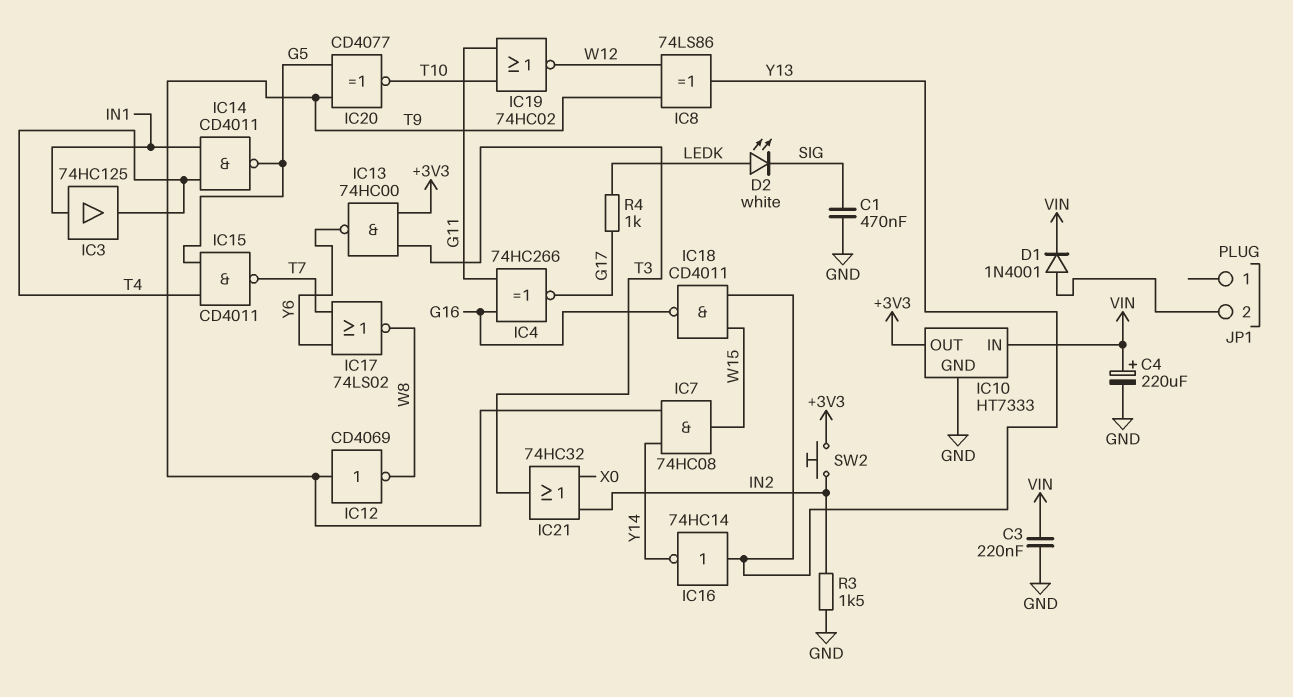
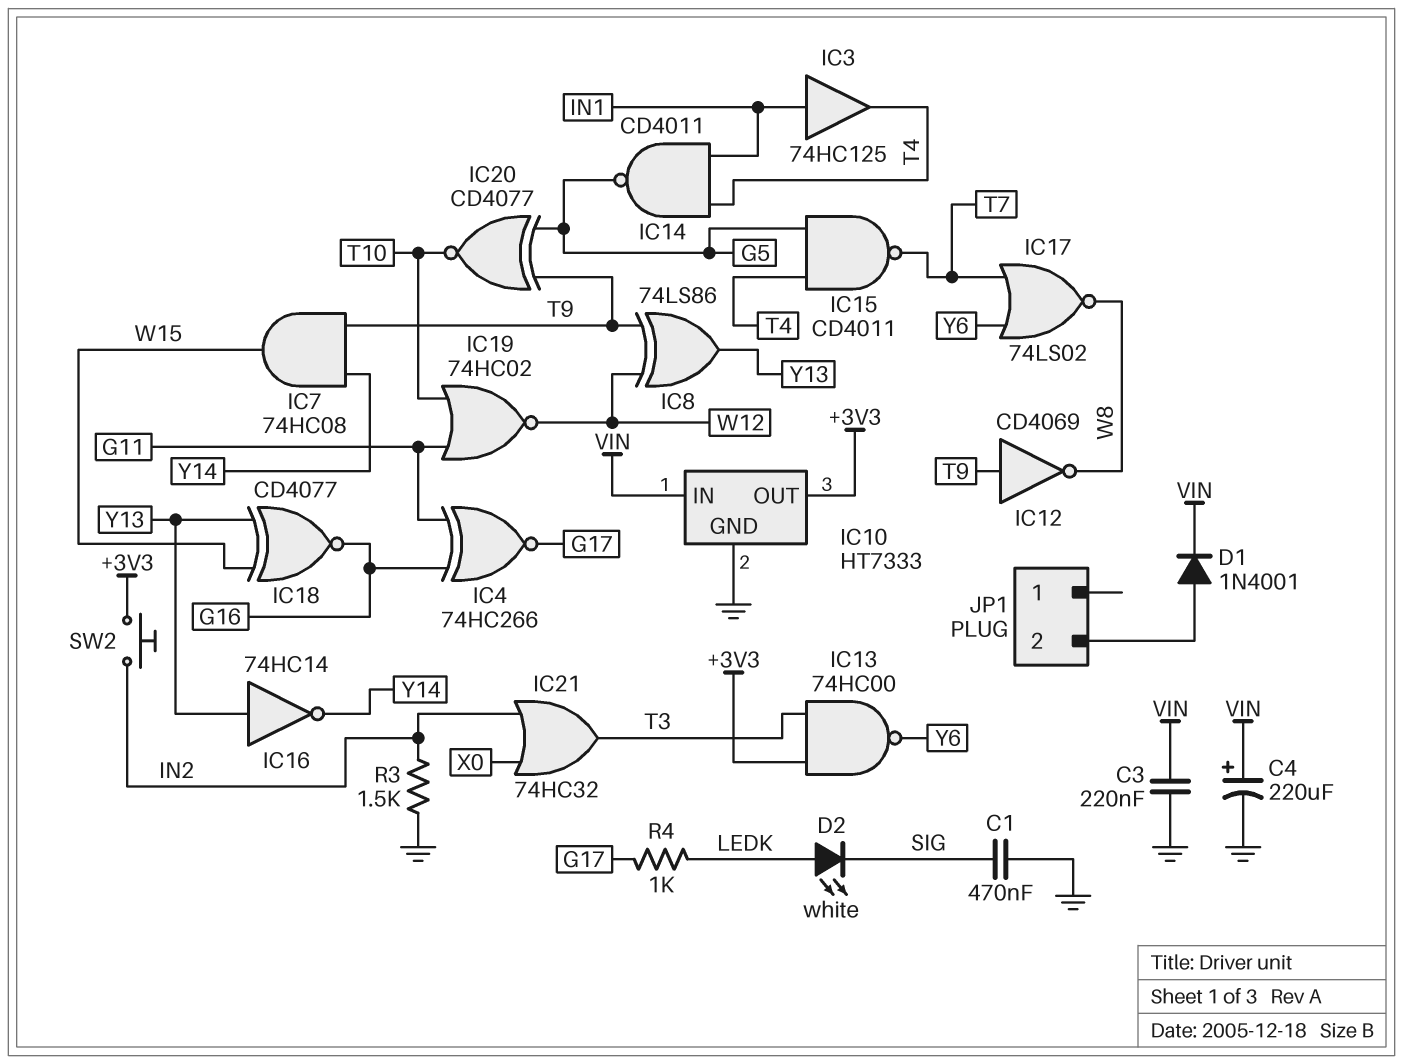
IC18: NAND CD4011 (in W15, in Y13, out G16) -> XNOR CD4077 (in W15, in Y13, out G16)

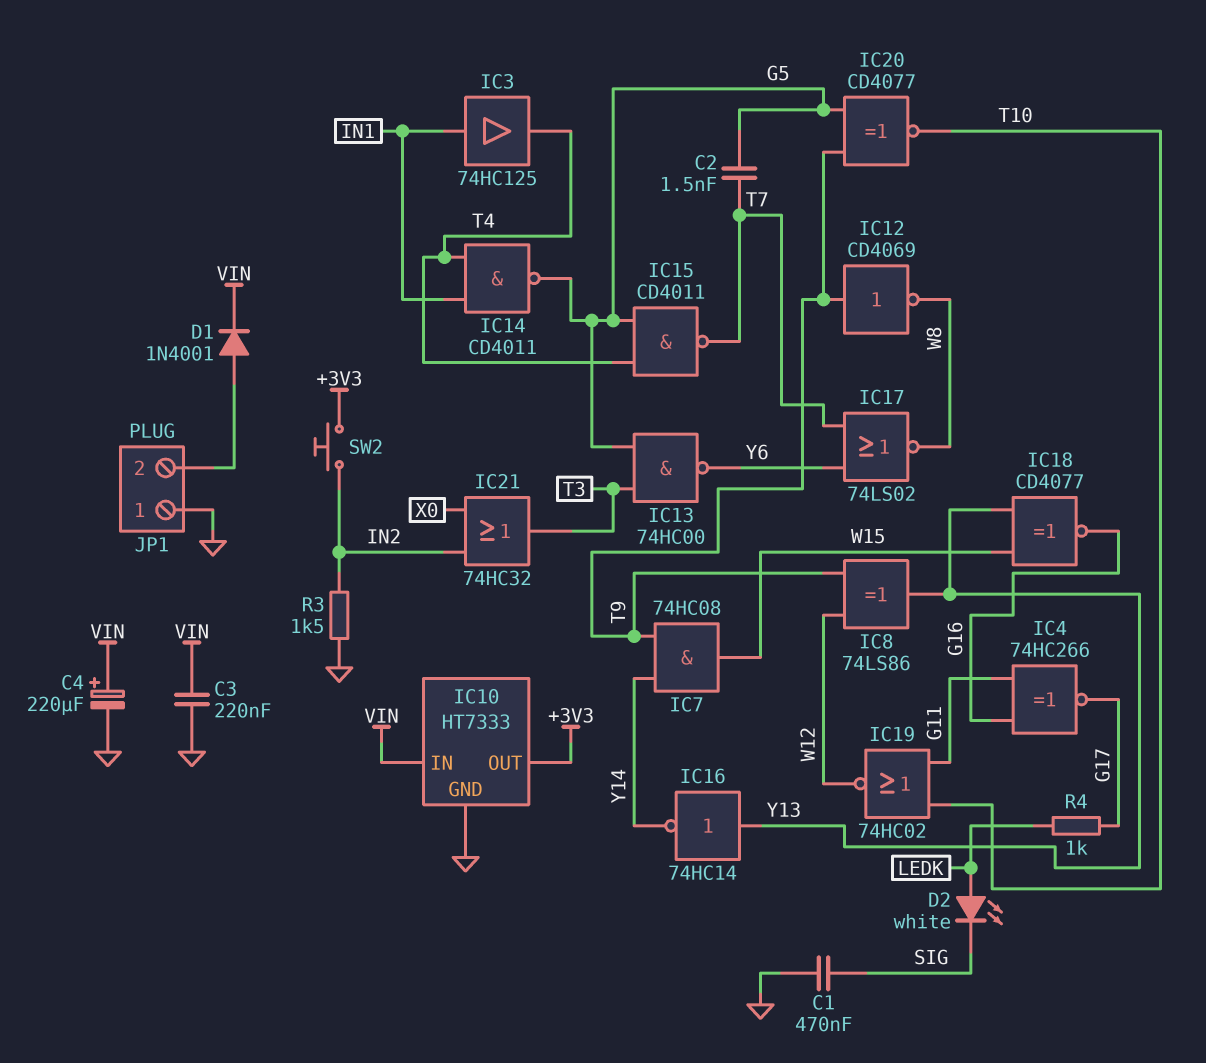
C2: none -> 1.5nF (G5, T7)
IC13: NAND 74HC00 (in +3V3, in T3, out Y6) -> NAND 74HC00 (in G5, in T3, out Y6)
JP1 pin 1: none -> GND

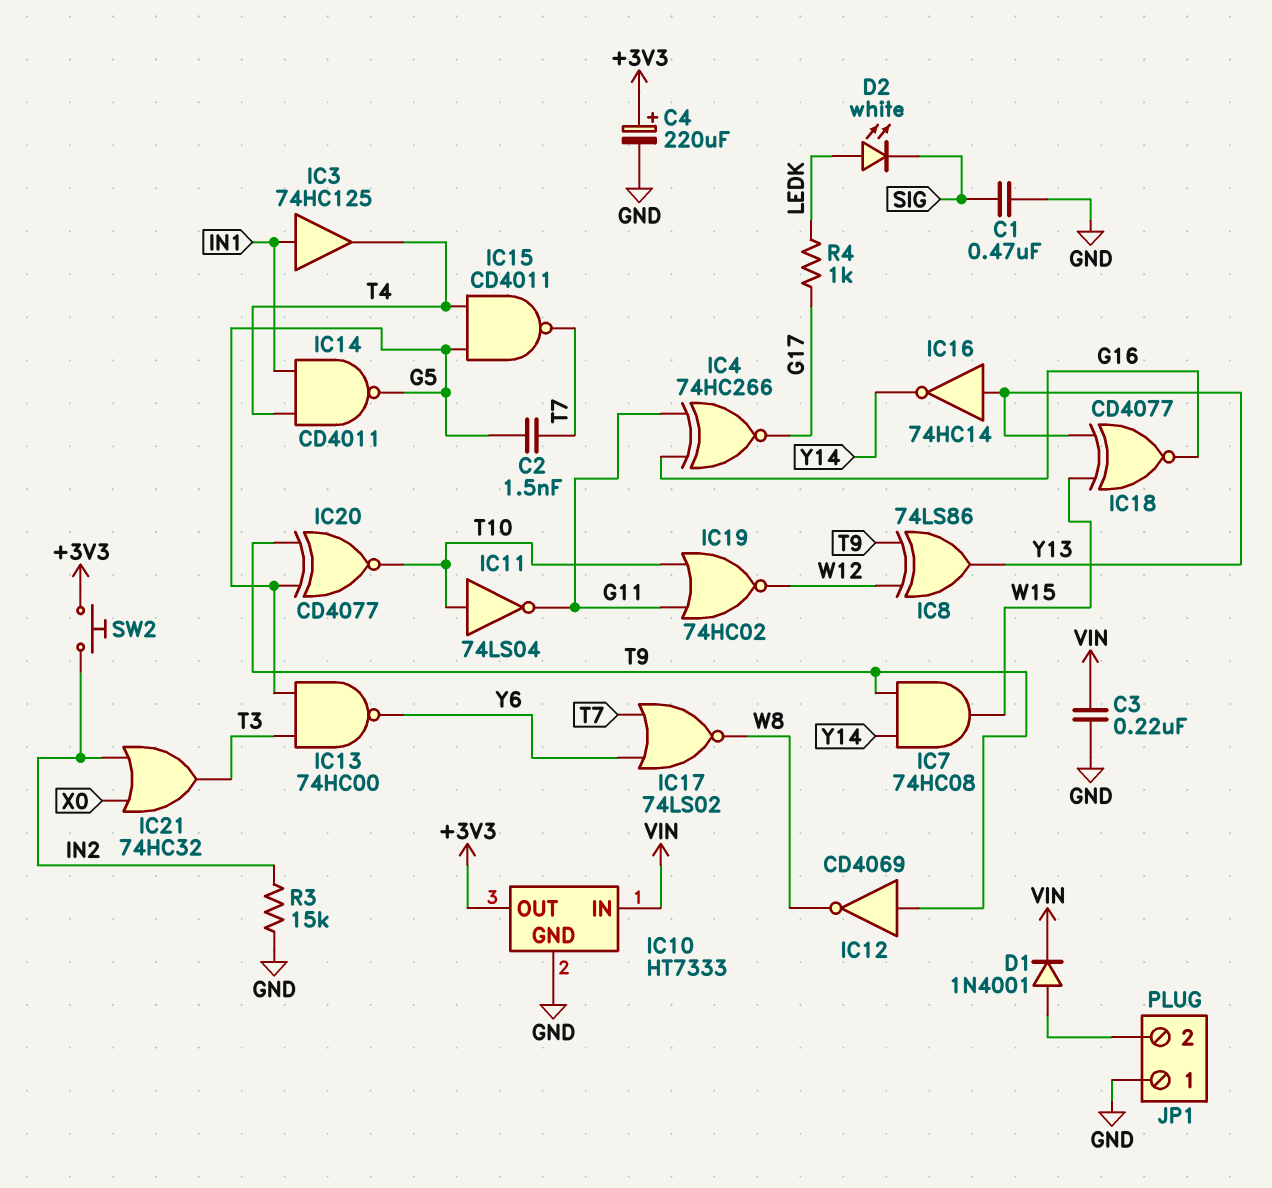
C4: 220uF (plus VIN, minus GND) -> 220uF (plus +3V3, minus GND)
IC11: none -> NOT 74LS04 (in T10, out G11)
R3: 1.5k (GND, IN2) -> 15k (GND, IN2)

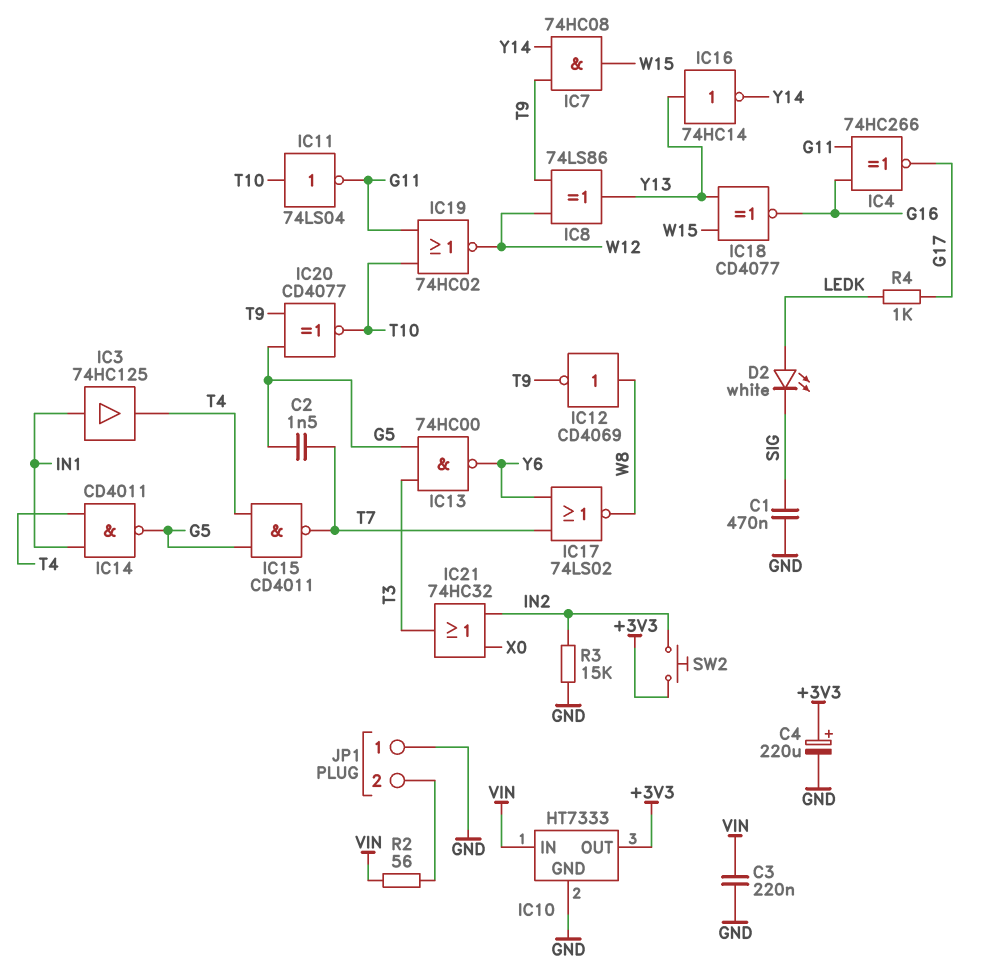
D1: diode 1N4001 (A JP1/2, K VIN) -> none
IC12: NOT CD4069 (in T9, out W8) -> NOT CD4069 (in W8, out T9)
R2: none -> 56 (JP1/2, VIN)

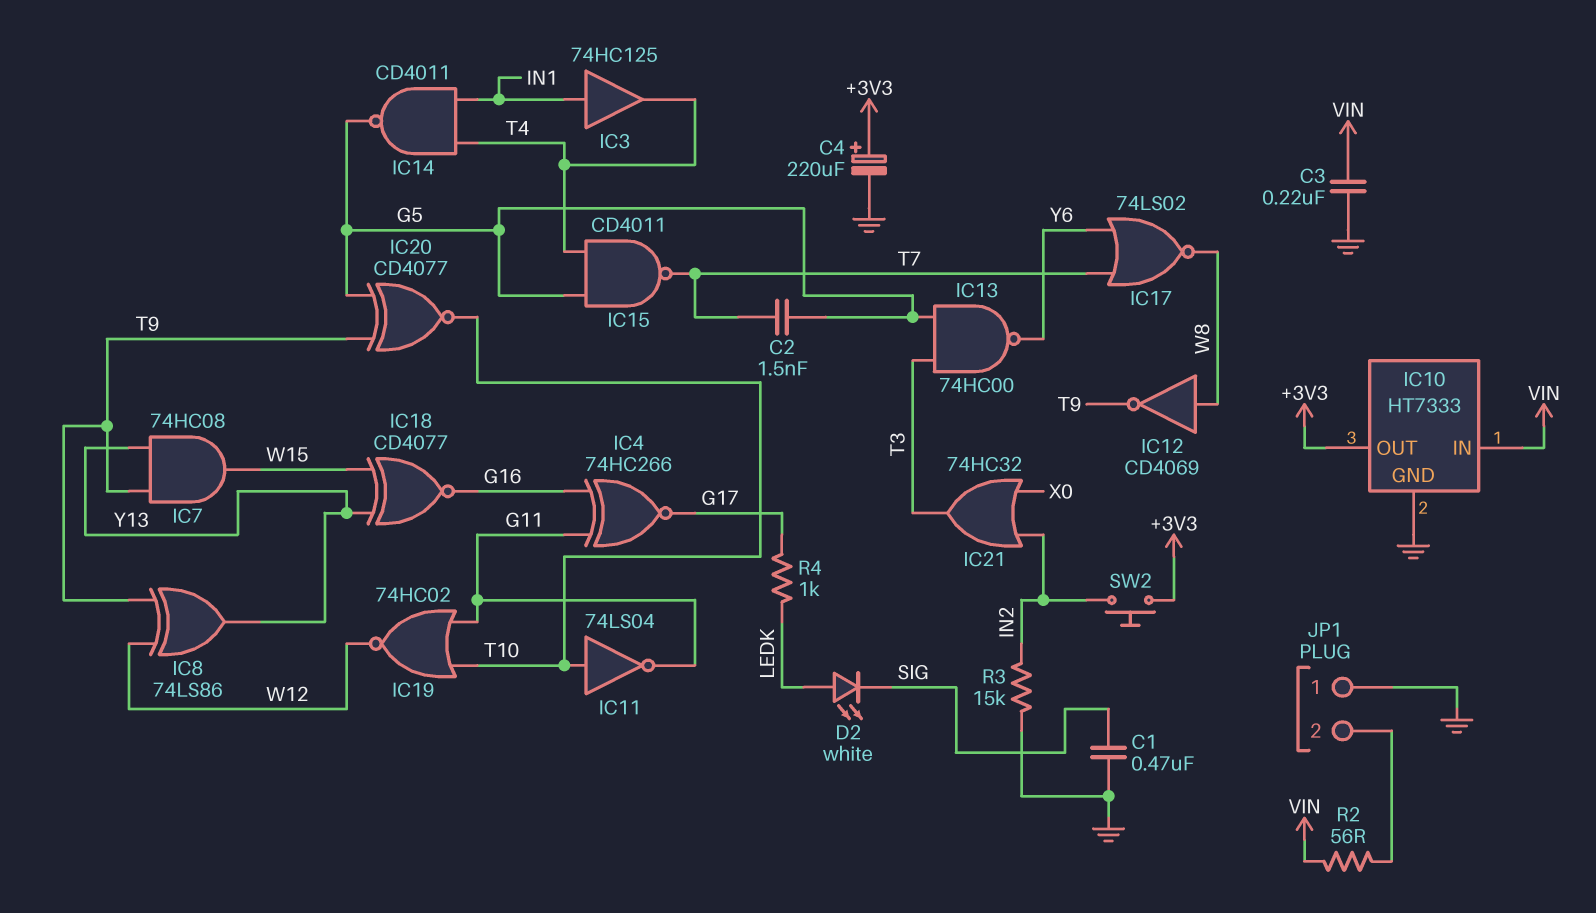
IC7: AND 74HC08 (in T9, in Y14, out W15) -> AND 74HC08 (in T9, in Y13, out W15)
IC16: NOT 74HC14 (in Y13, out Y14) -> none

